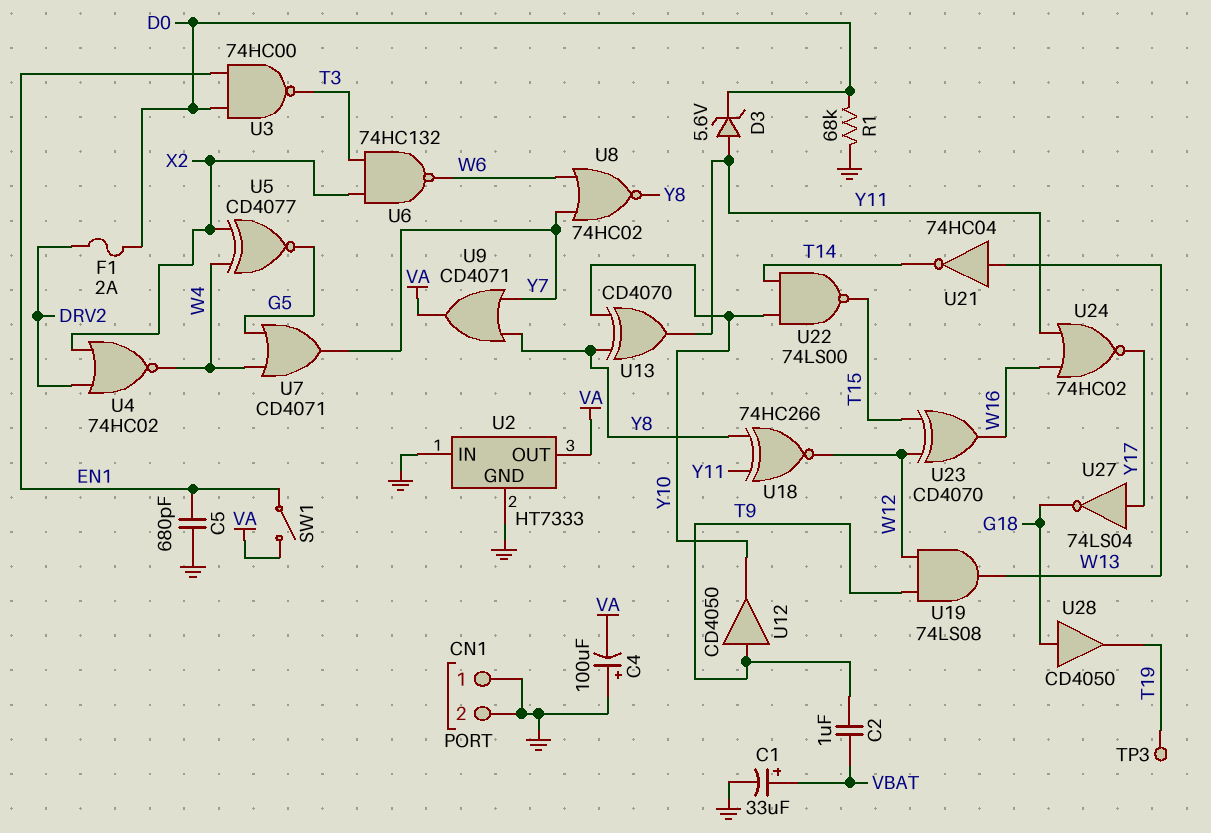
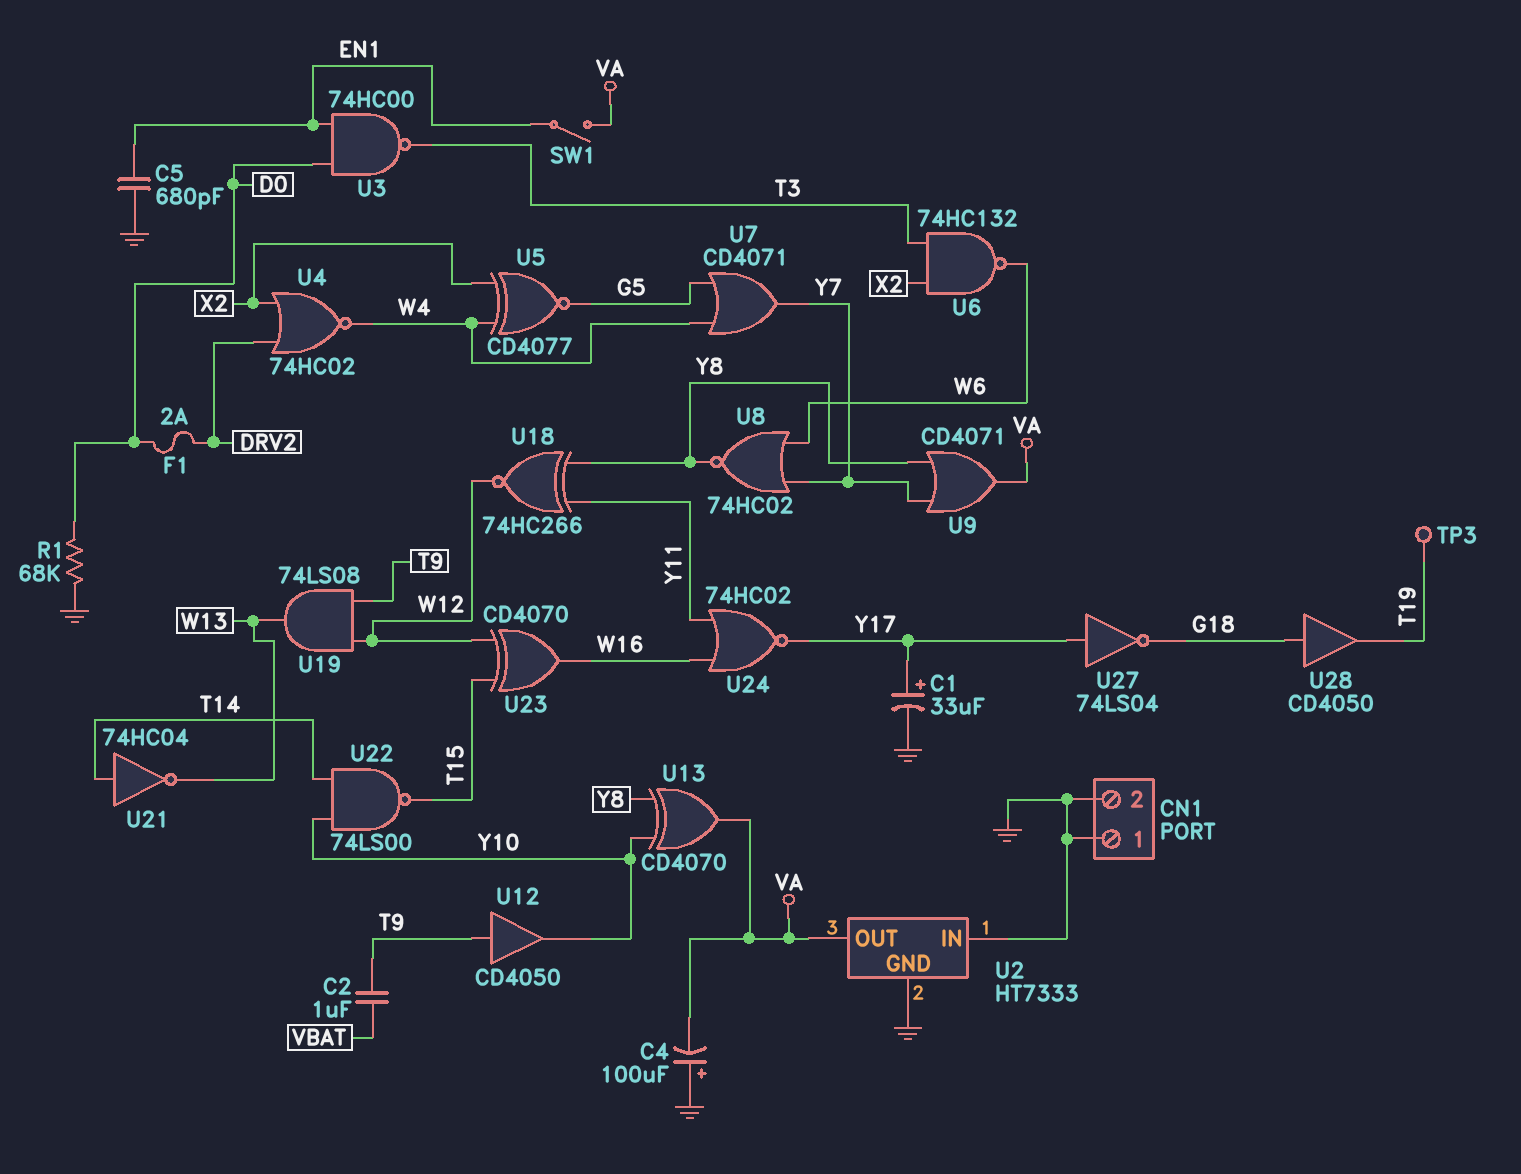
C1: 33uF (plus VBAT, minus GND) -> 33uF (plus Y17, minus GND)
D3: zener 5.6V (A Y11, K D0) -> none
U13: XOR CD4070 (in Y8, in Y10, out Y11) -> XOR CD4070 (in Y8, in Y10, out VA)
U21: NOT 74HC04 (in W13, out T14) -> NOT 74HC04 (in T14, out W13)

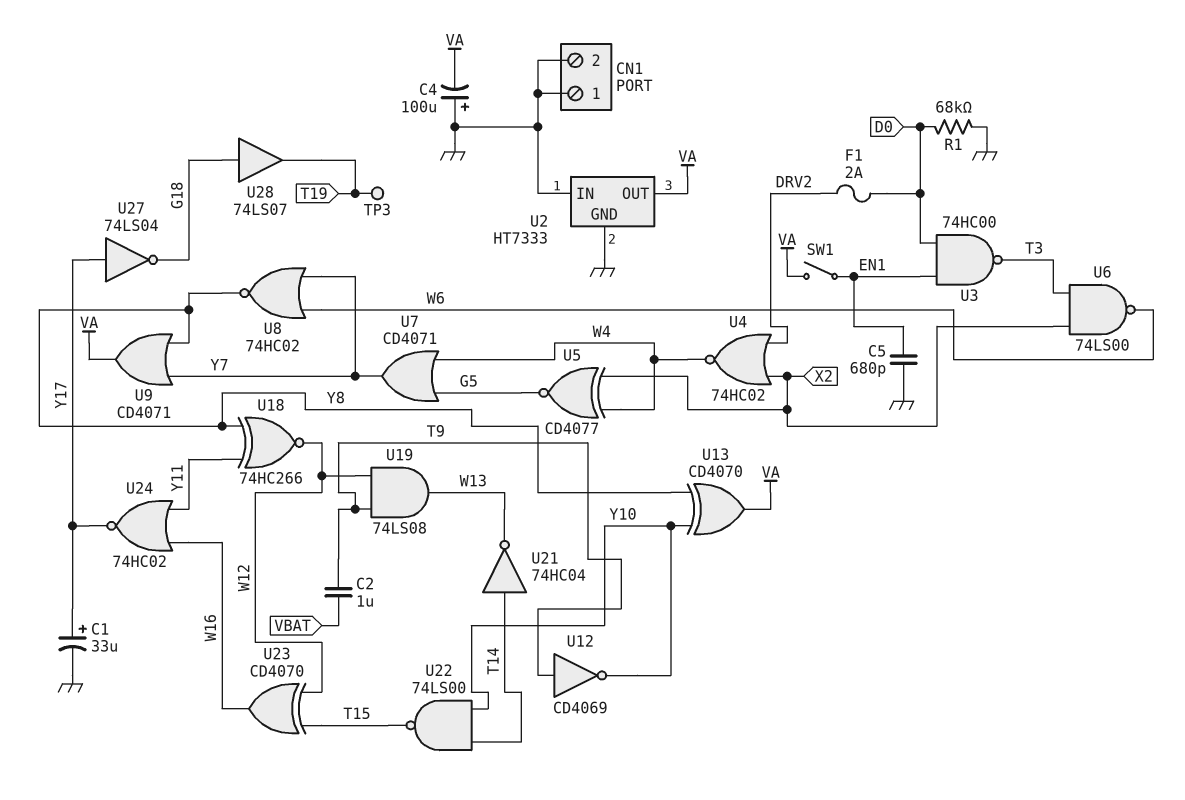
U6: NAND 74HC132 (in T3, in X2, out W6) -> NAND 74LS00 (in T3, in X2, out W6)
U12: buffer CD4050 (in T9, out Y10) -> NOT CD4069 (in T9, out Y10)
U28: buffer CD4050 (in G18, out T19) -> buffer 74LS07 (in G18, out T19)

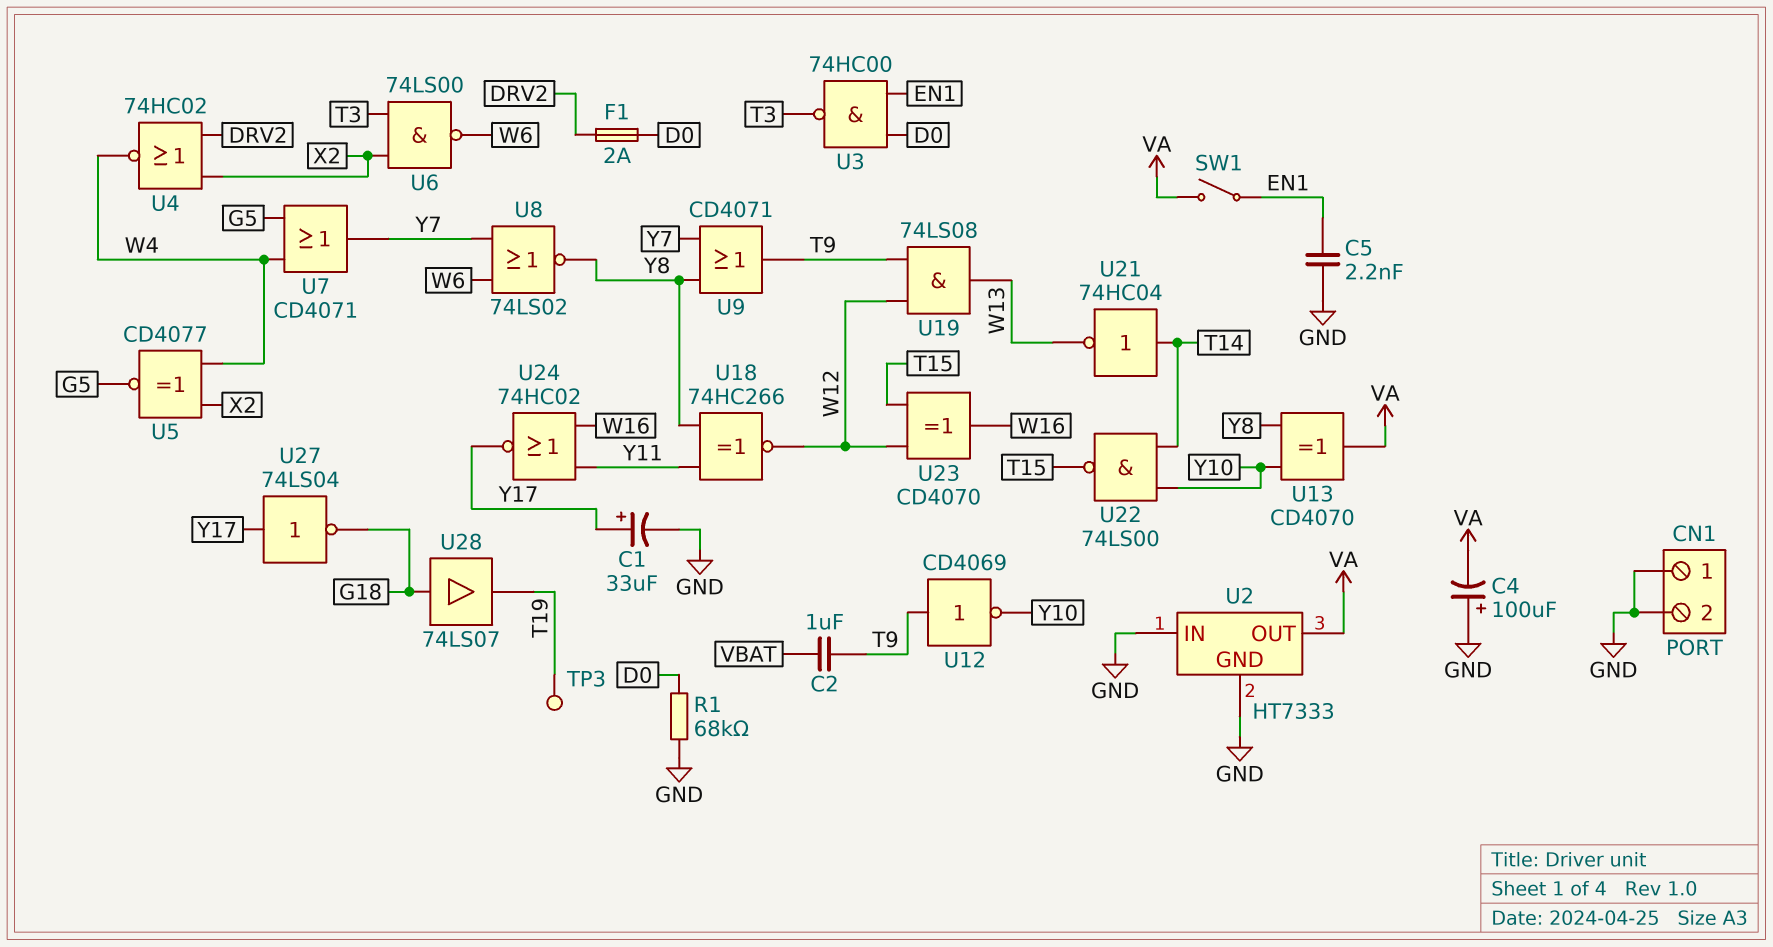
C5: 680pF (EN1, GND) -> 2.2nF (EN1, GND)
U8: NOR 74HC02 (in W6, in Y7, out Y8) -> NOR 74LS02 (in W6, in Y7, out Y8)
U9: OR CD4071 (in Y7, in Y8, out VA) -> OR CD4071 (in Y7, in Y8, out T9)

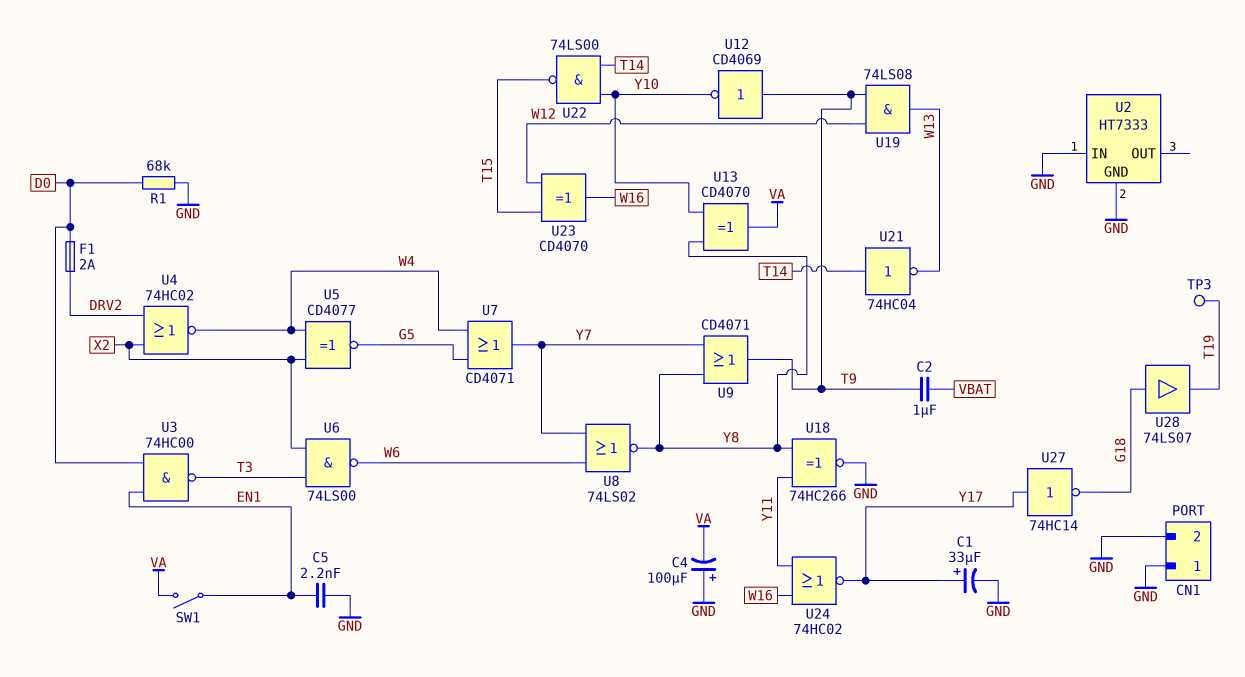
U2 pin OUT: VA -> none
U18: XNOR 74HC266 (in Y8, in Y11, out W12) -> XNOR 74HC266 (in Y8, in Y11, out GND)
U27: NOT 74LS04 (in Y17, out G18) -> NOT 74HC14 (in Y17, out G18)

